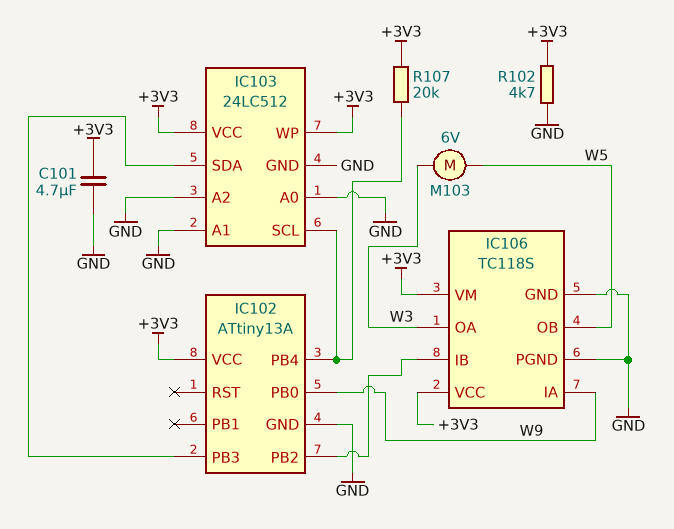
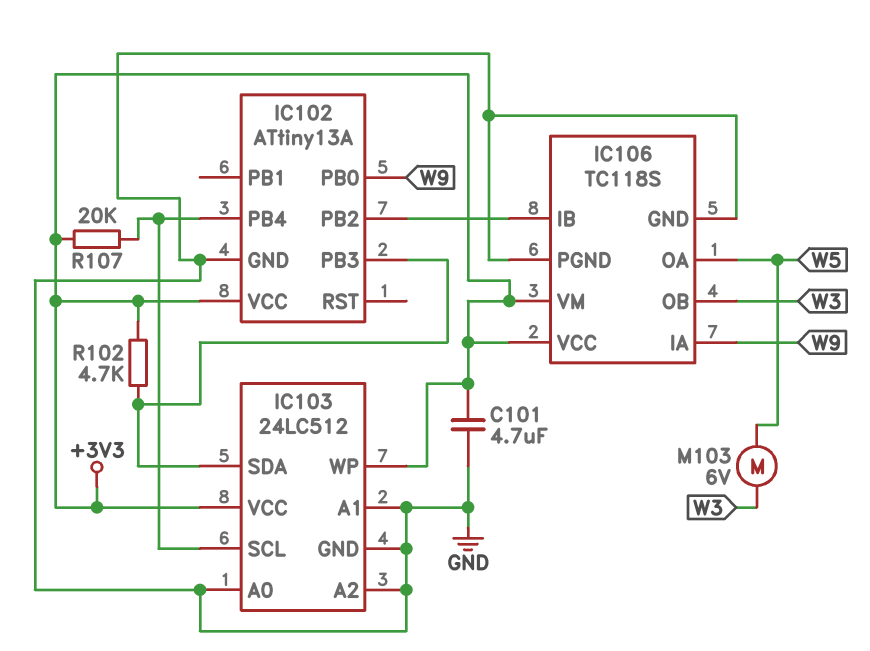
IC106 pin OA: W3 -> W5
IC106 pin OB: W5 -> W3
R102: 4.7k (+3V3, GND) -> 4.7k (+3V3, IC102/PB3)

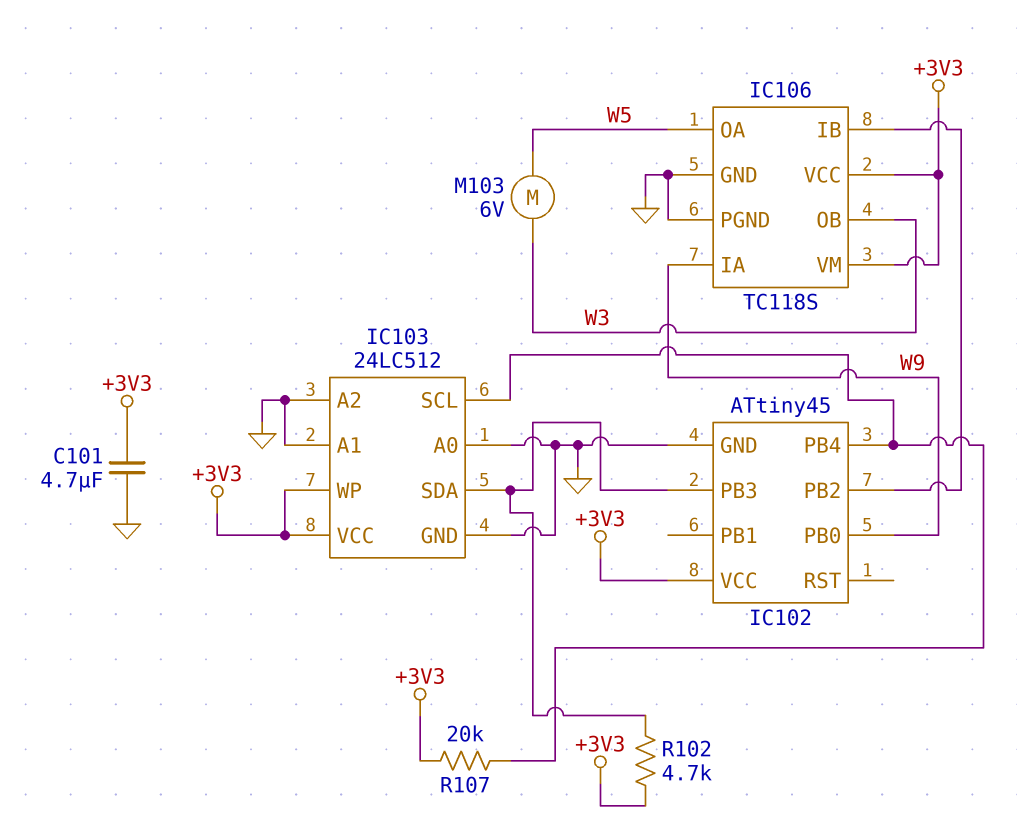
IC102: ATtiny13A -> ATtiny45

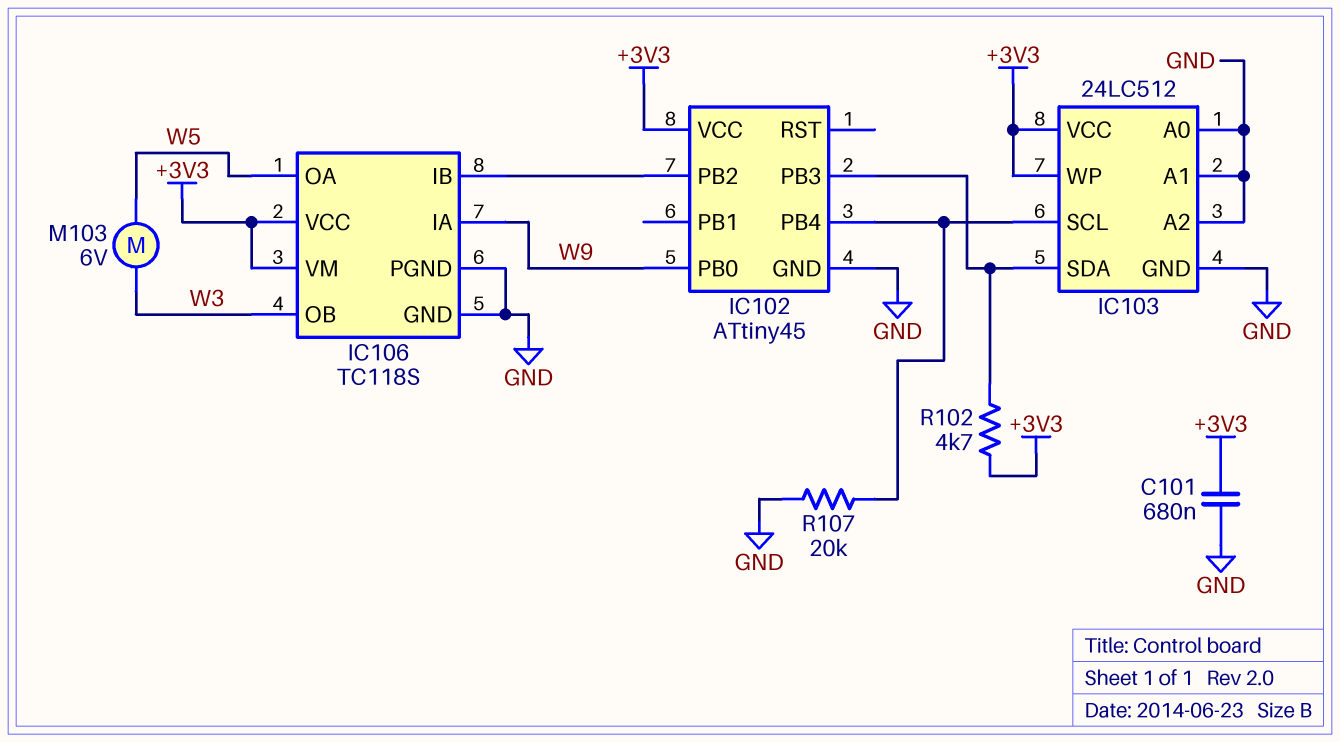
C101: 4.7uF (+3V3, GND) -> 680nF (+3V3, GND)
R107: 20k (+3V3, IC102/PB4) -> 20k (GND, IC102/PB4)

